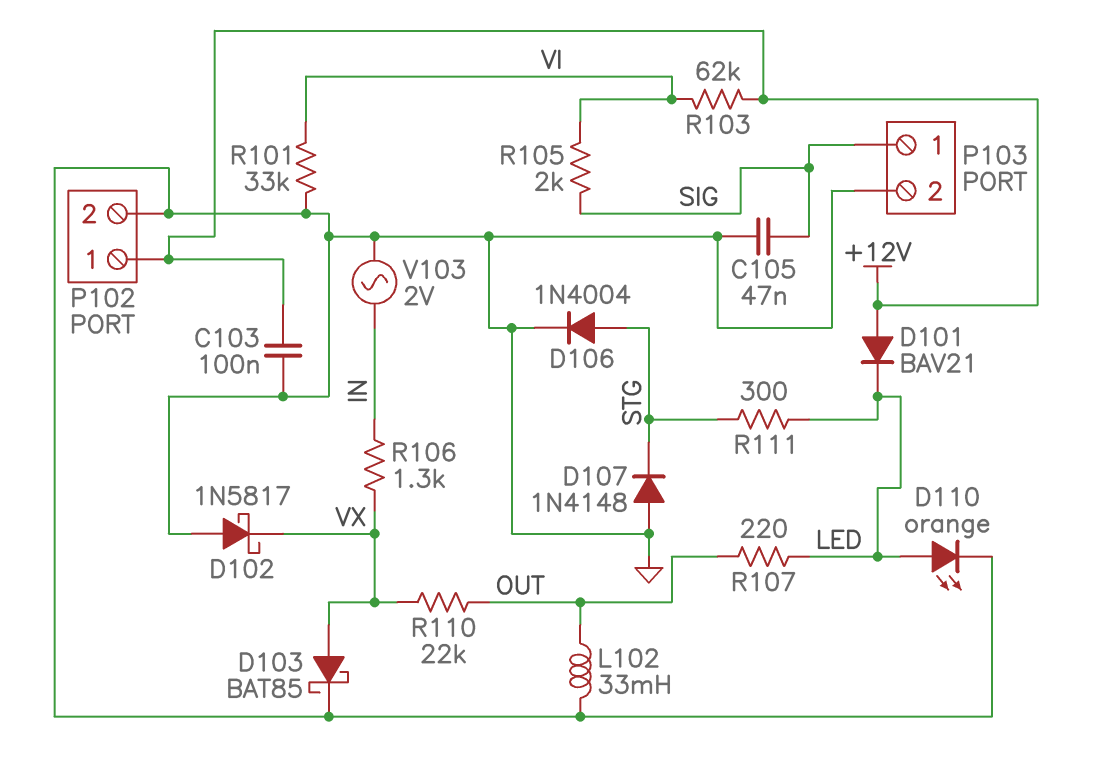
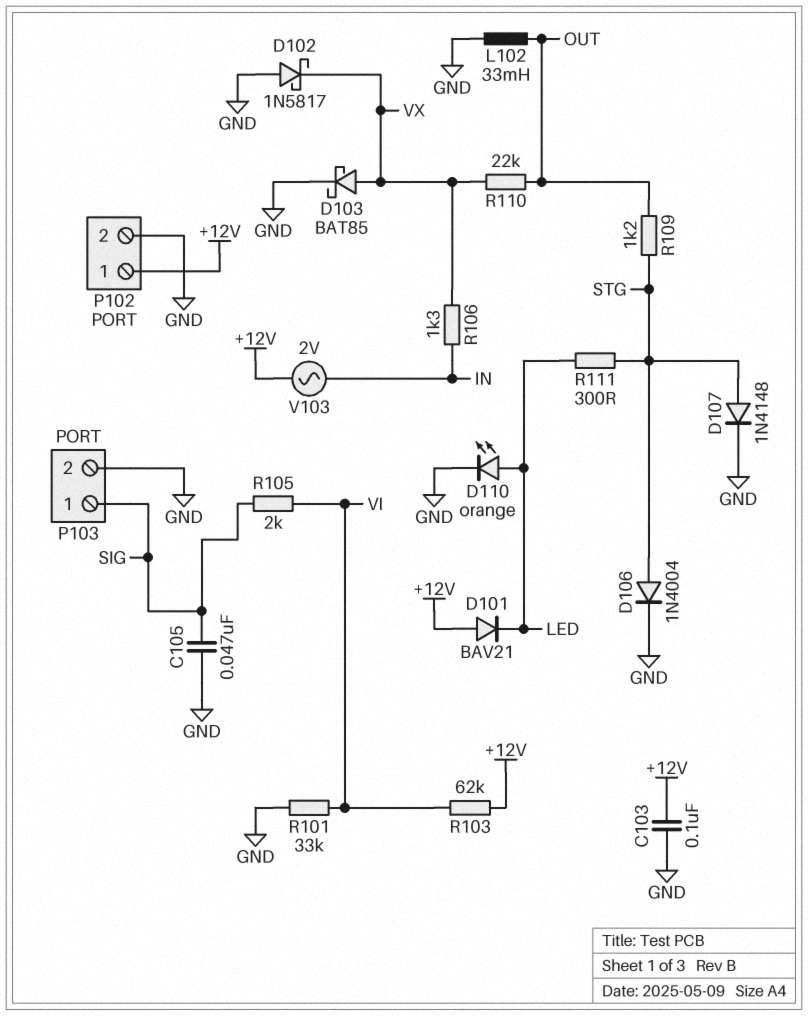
D107: diode 1N4148 (A GND, K STG) -> diode 1N4148 (A STG, K GND)
R107: 220 (LED, OUT) -> none
R109: none -> 1.2k (OUT, STG)
V103: AC 2V (GND, IN) -> AC 2V (+12V, IN)

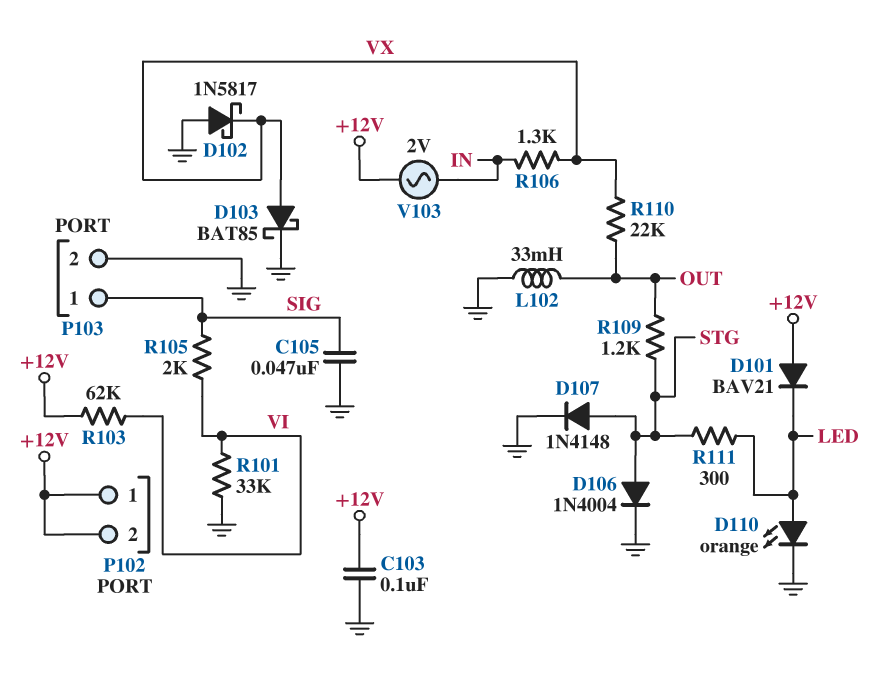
P102 pin 2: GND -> +12V

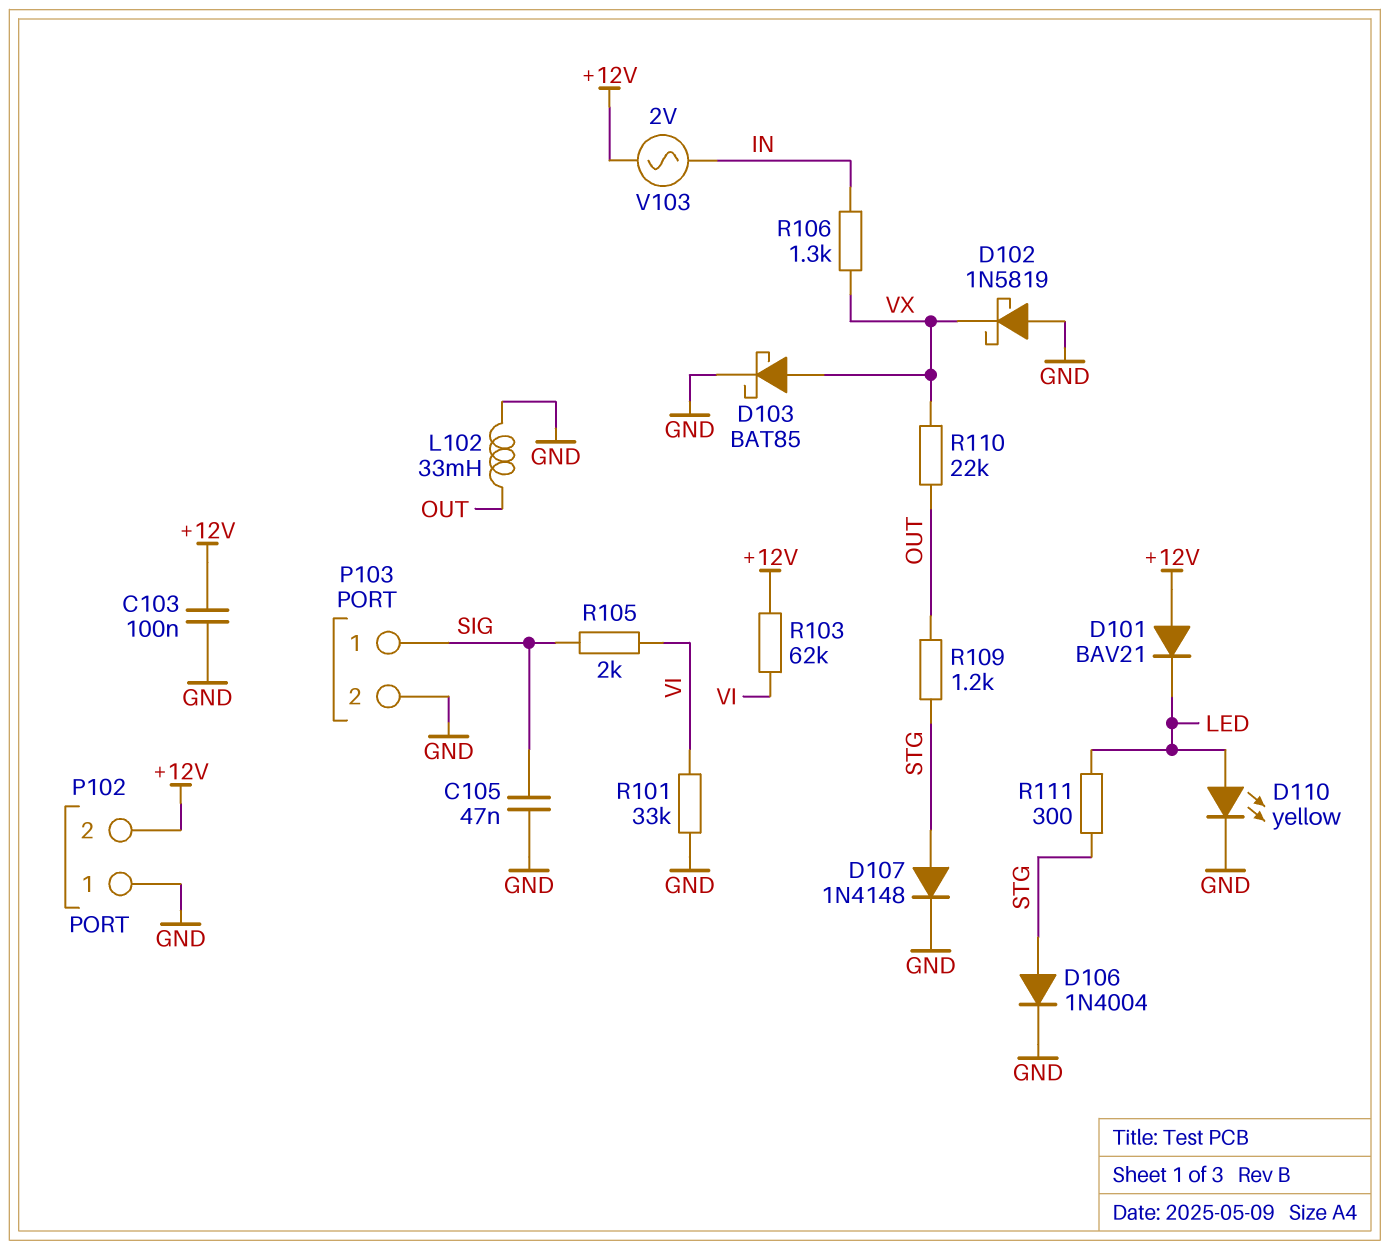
D102: schottky 1N5817 (A GND, K VX) -> schottky 1N5819 (A GND, K VX)
D110: LED orange (A LED, K GND) -> LED yellow (A LED, K GND)
P102 pin 1: +12V -> GND

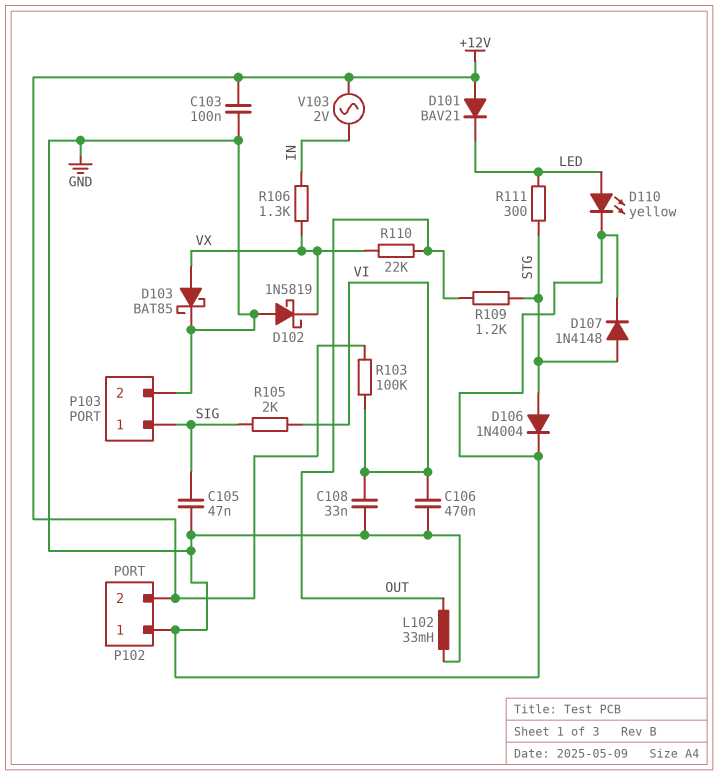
C106: none -> 470nF (GND, VI)
C108: none -> 33nF (GND, VI)
R101: 33k (GND, VI) -> none
R103: 62k (+12V, VI) -> 100k (+12V, VI)

